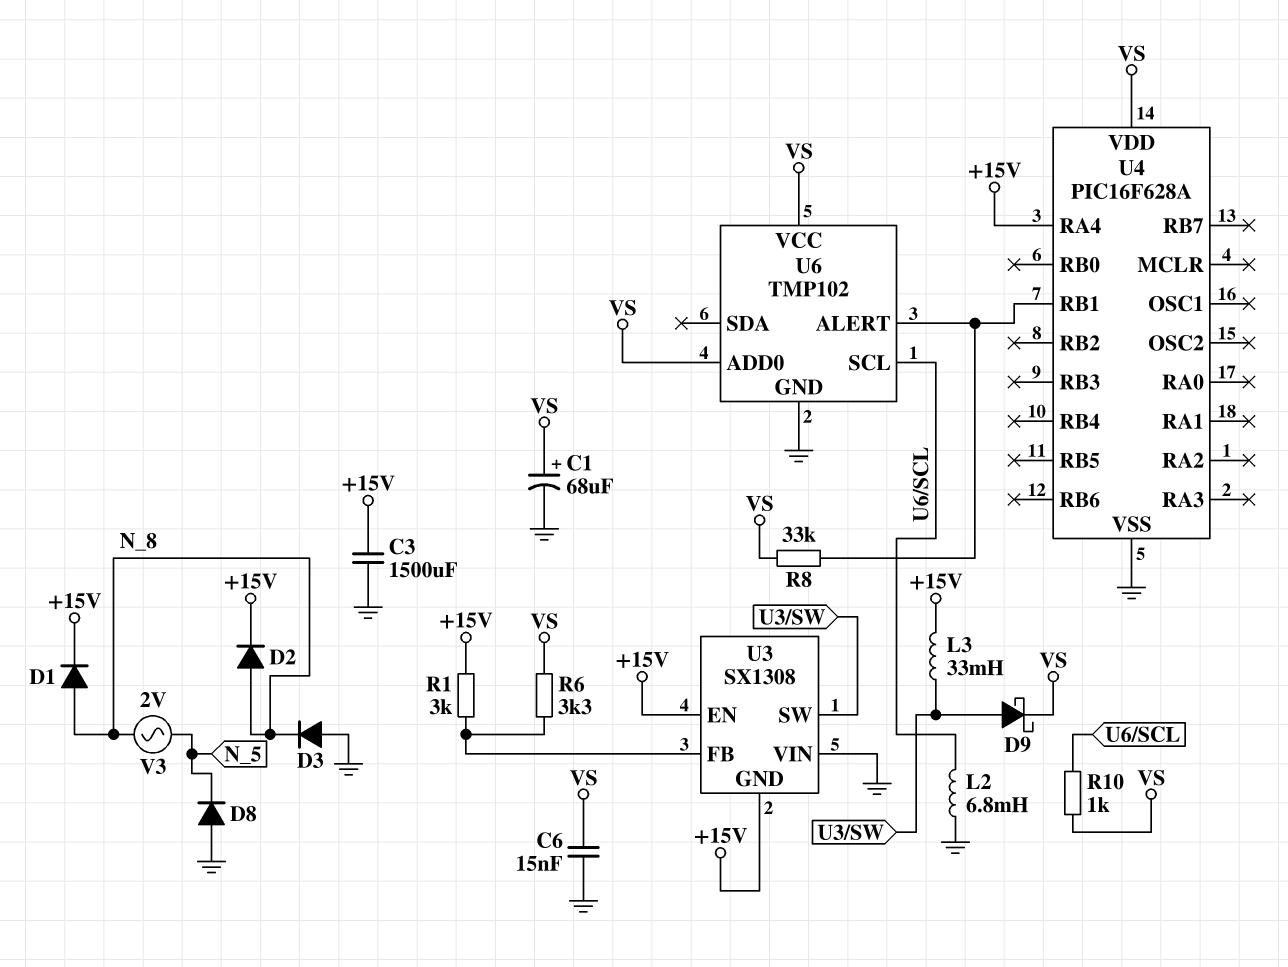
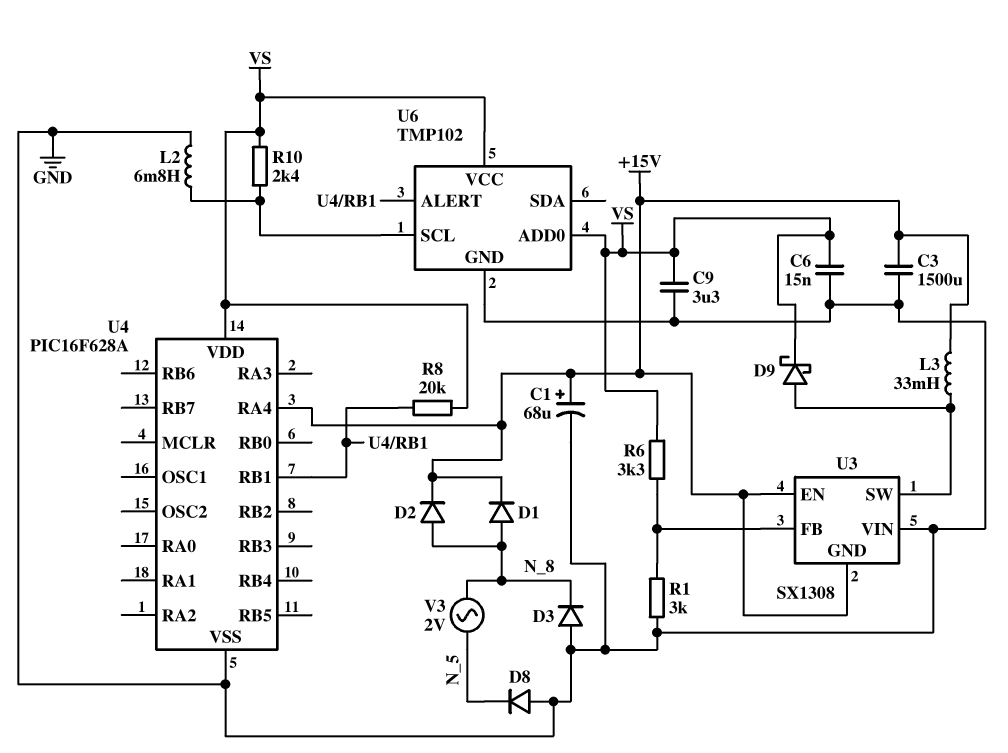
C1: 68uF (plus VS, minus GND) -> 68uF (plus +15V, minus GND)
C9: none -> 3.3uF (GND, VS)
R1: 3k (+15V, U3/FB) -> 3k (GND, U3/FB)
R8: 33k (U4/RB1, VS) -> 20k (U4/RB1, VS)
R10: 1k (U6/SCL, VS) -> 2.4k (U6/SCL, VS)

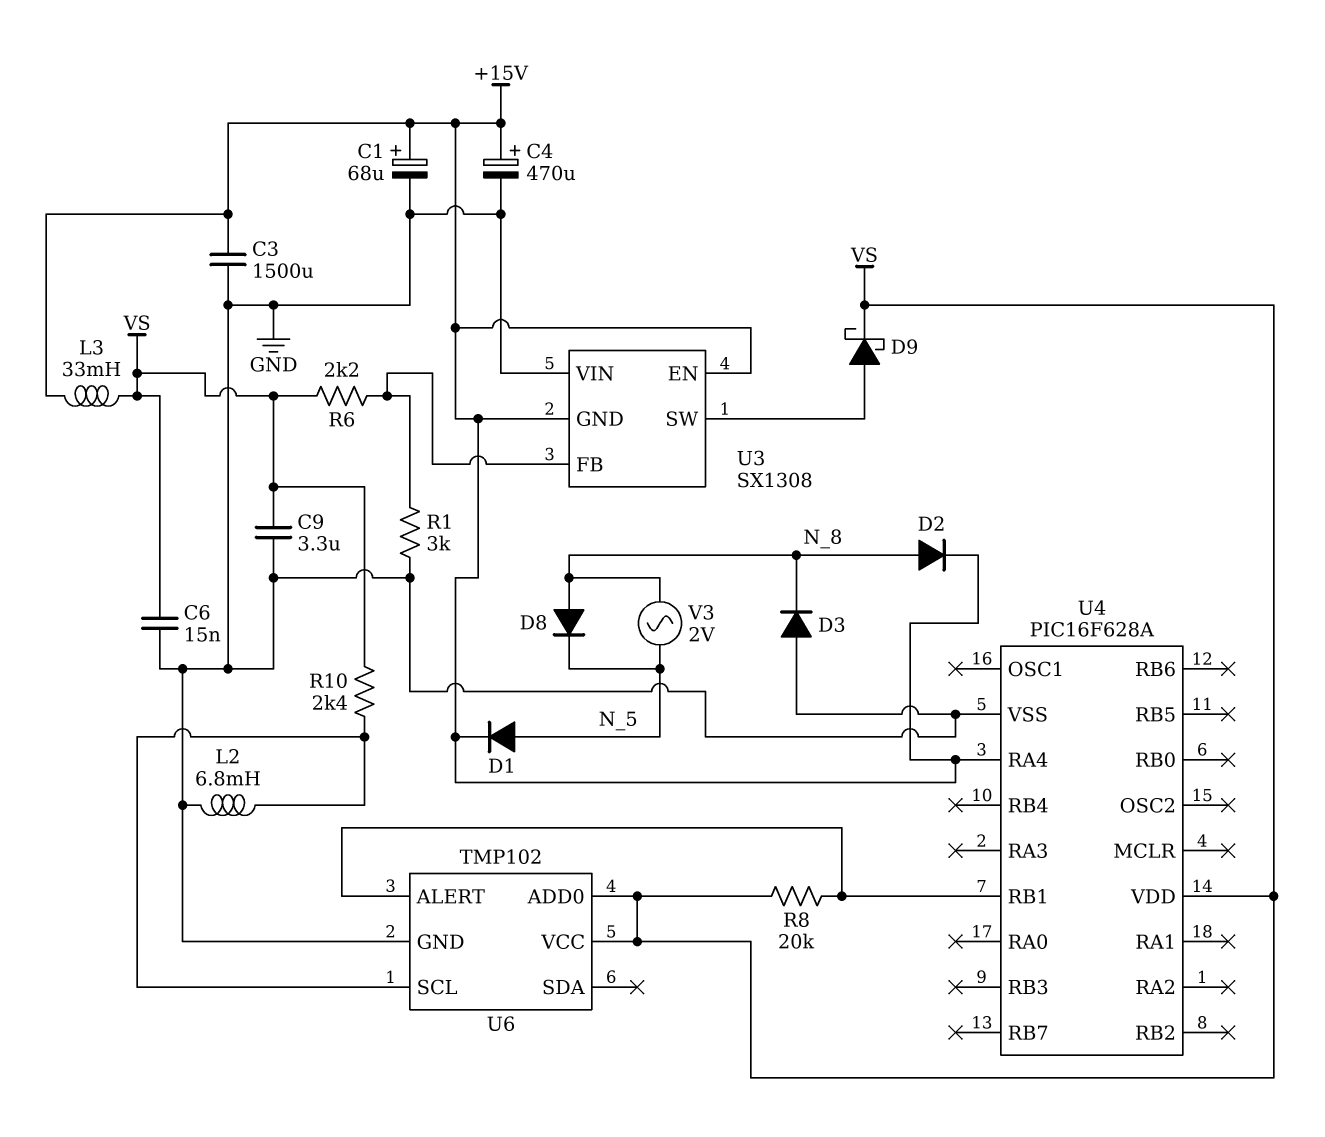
C4: none -> 470uF (plus +15V, minus GND)
D1: diode (A N_8, K +15V) -> diode (A N_5, K +15V)
D8: diode (A GND, K N_5) -> diode (A N_8, K N_5)
L3: 33mH (+15V, U3/SW) -> 33mH (+15V, VS)
R6: 3.3k (U3/FB, VS) -> 2.2k (U3/FB, VS)

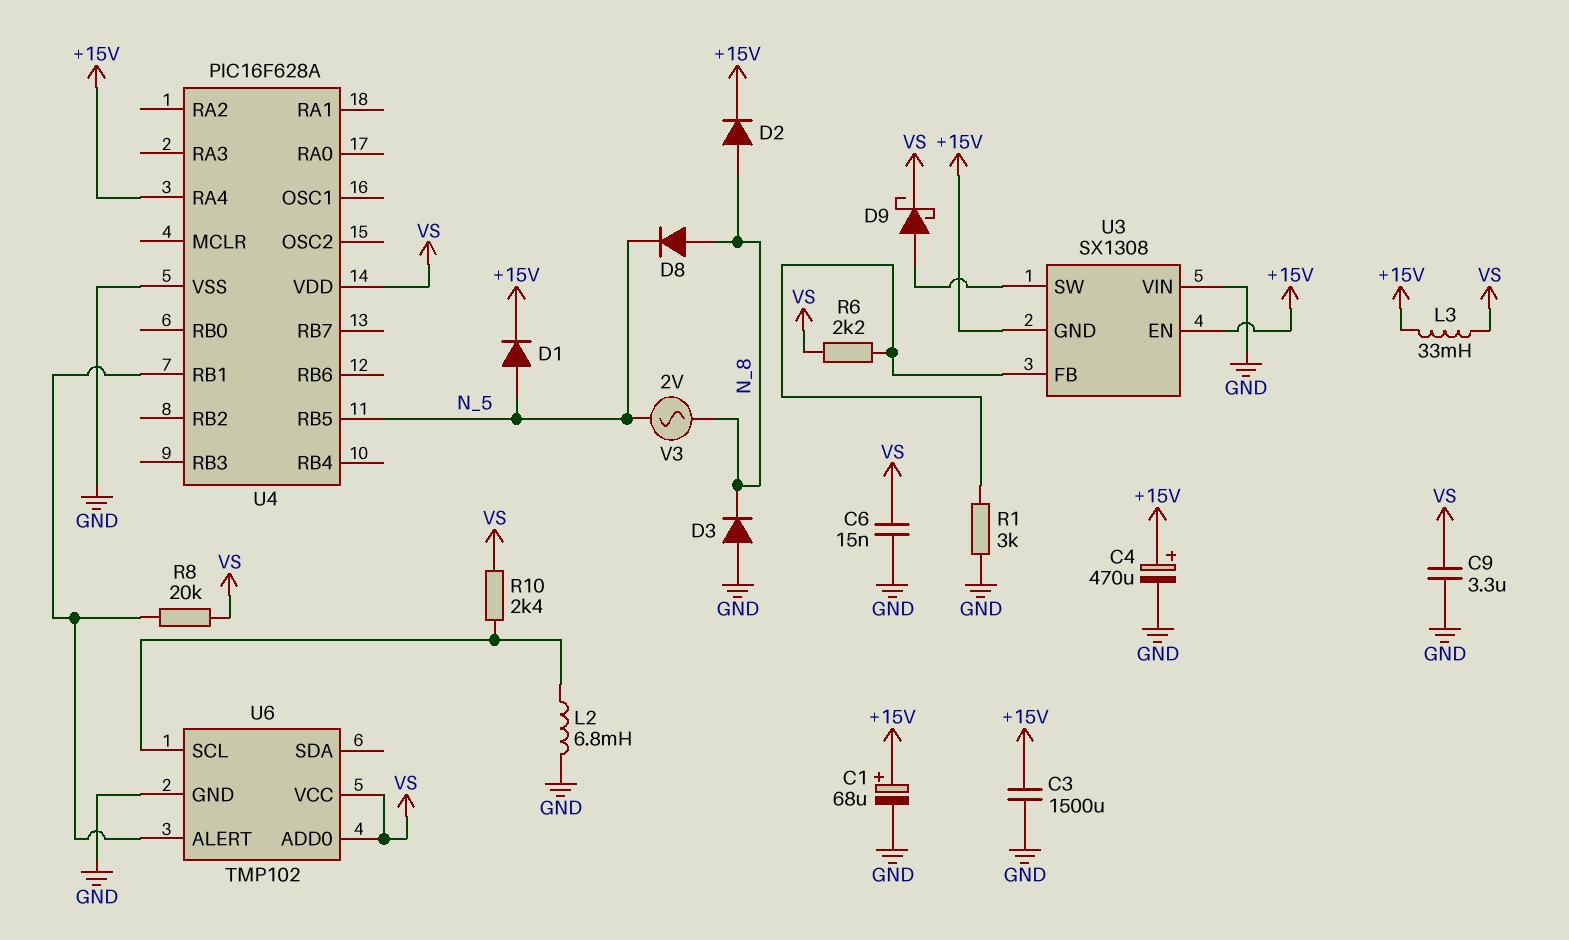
U4 pin RB5: none -> N_5

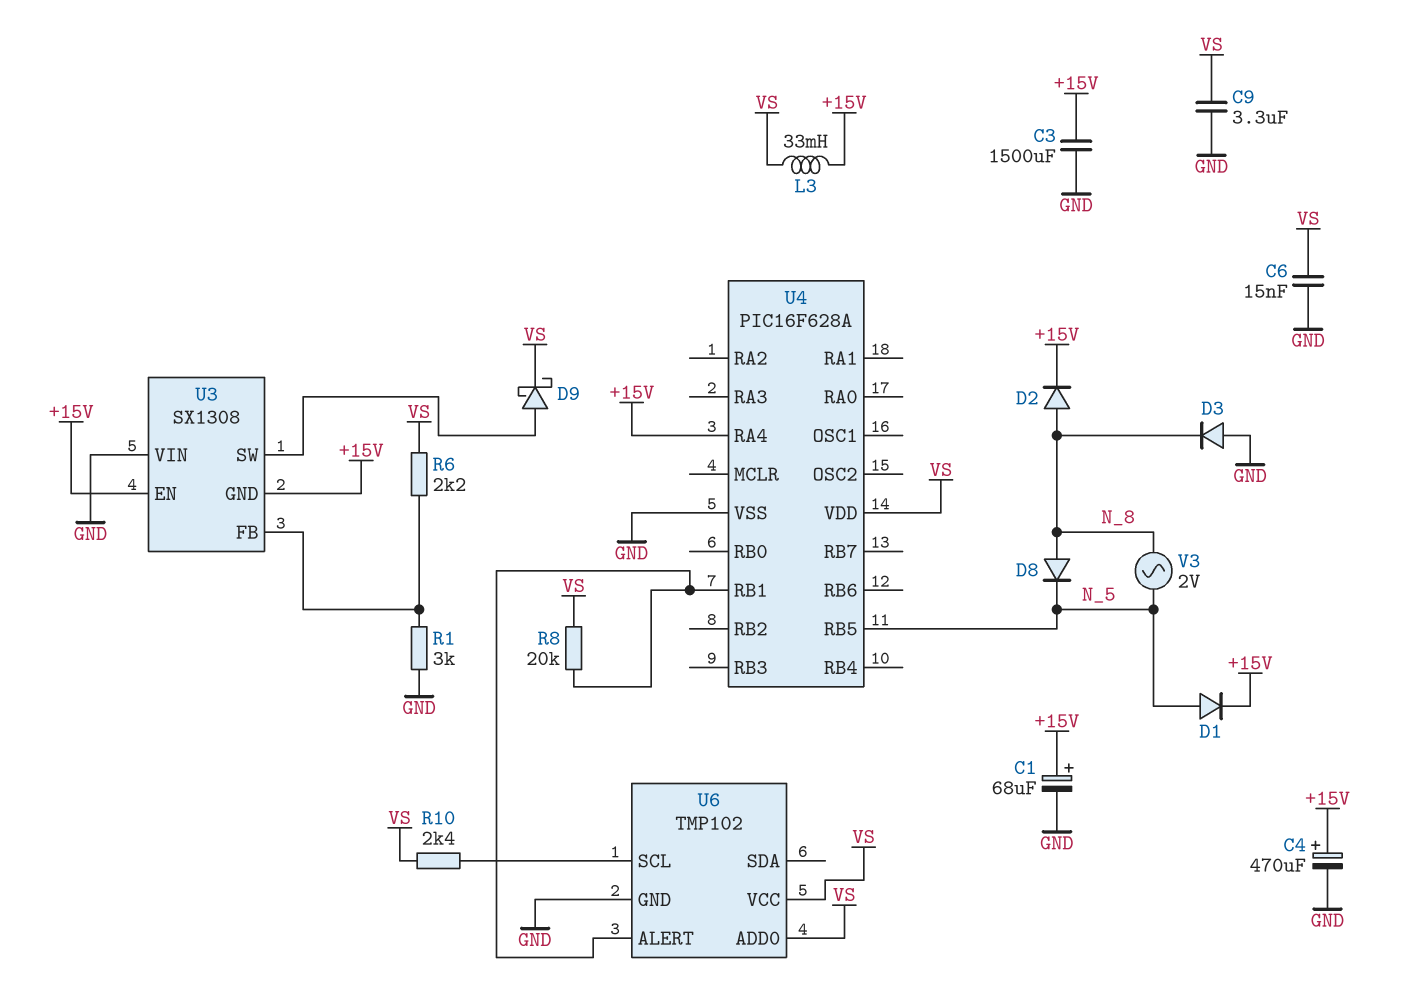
L2: 6.8mH (GND, U6/SCL) -> none

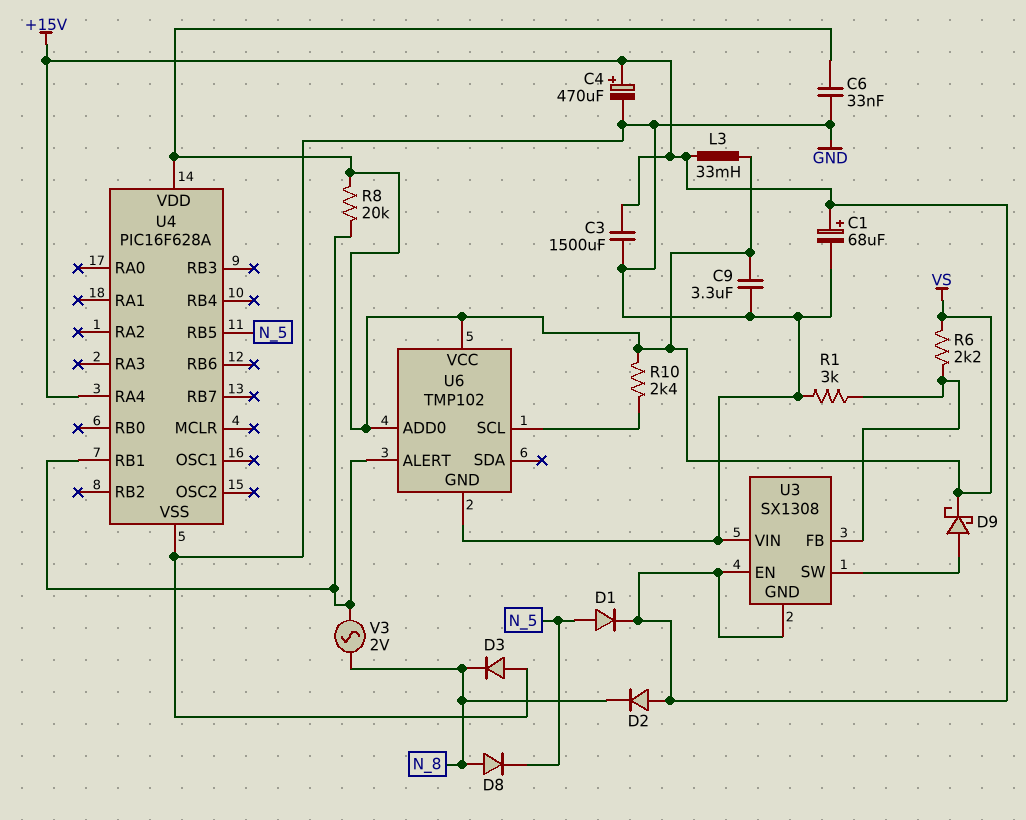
C6: 15nF (GND, VS) -> 33nF (GND, VS)
D2: diode (A N_8, K +15V) -> diode (A +15V, K N_8)
V3: AC 2V (N_5, N_8) -> AC 2V (N_8, U4/RB1)

